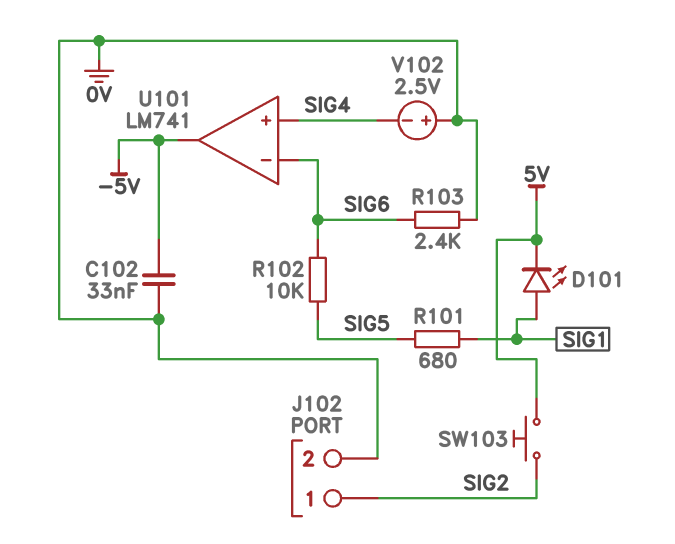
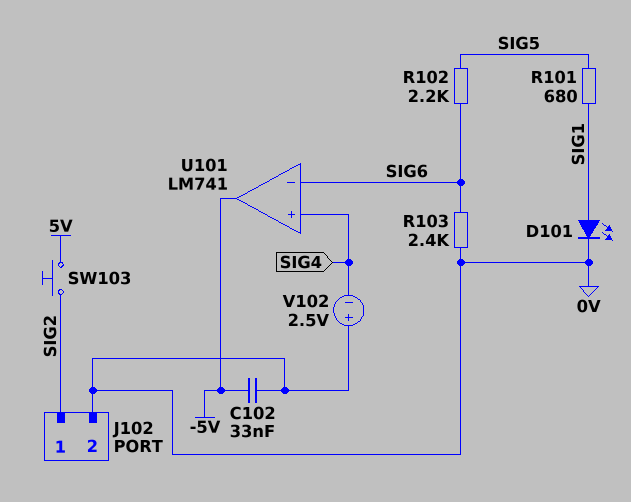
D101: LED (A SIG1, K 5V) -> LED (A SIG1, K 0V)
R102: 10k (SIG5, SIG6) -> 2.2k (SIG5, SIG6)

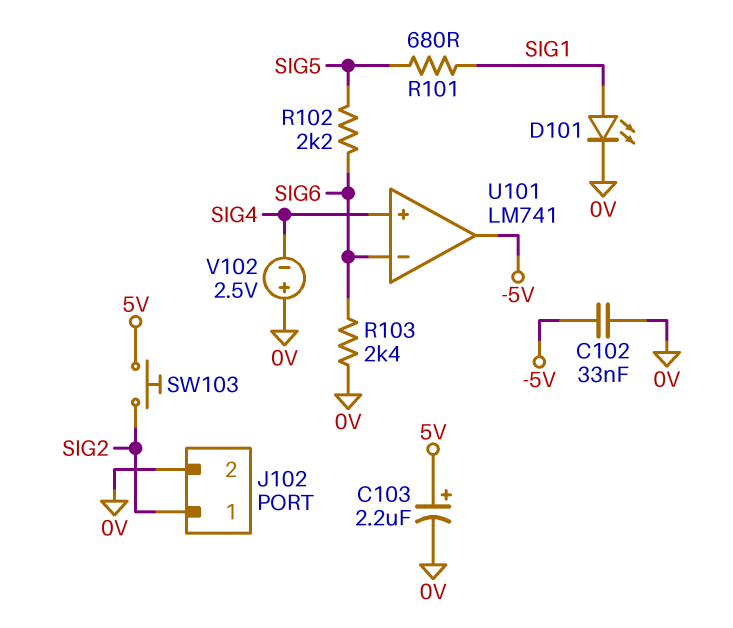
C103: none -> 2.2uF (plus 5V, minus 0V)

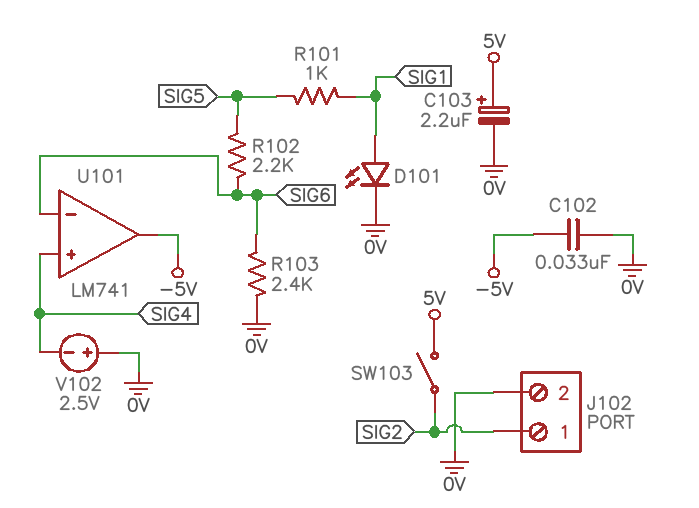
R101: 680 (SIG1, SIG5) -> 1k (SIG1, SIG5)
SW103: button (5V, SIG2) -> switch (5V, SIG2)

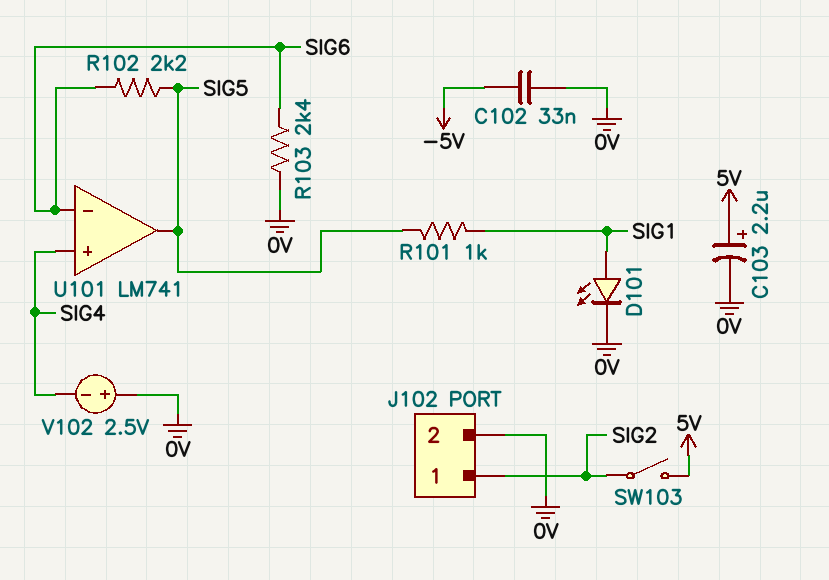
U101 pin out: -5V -> SIG5

